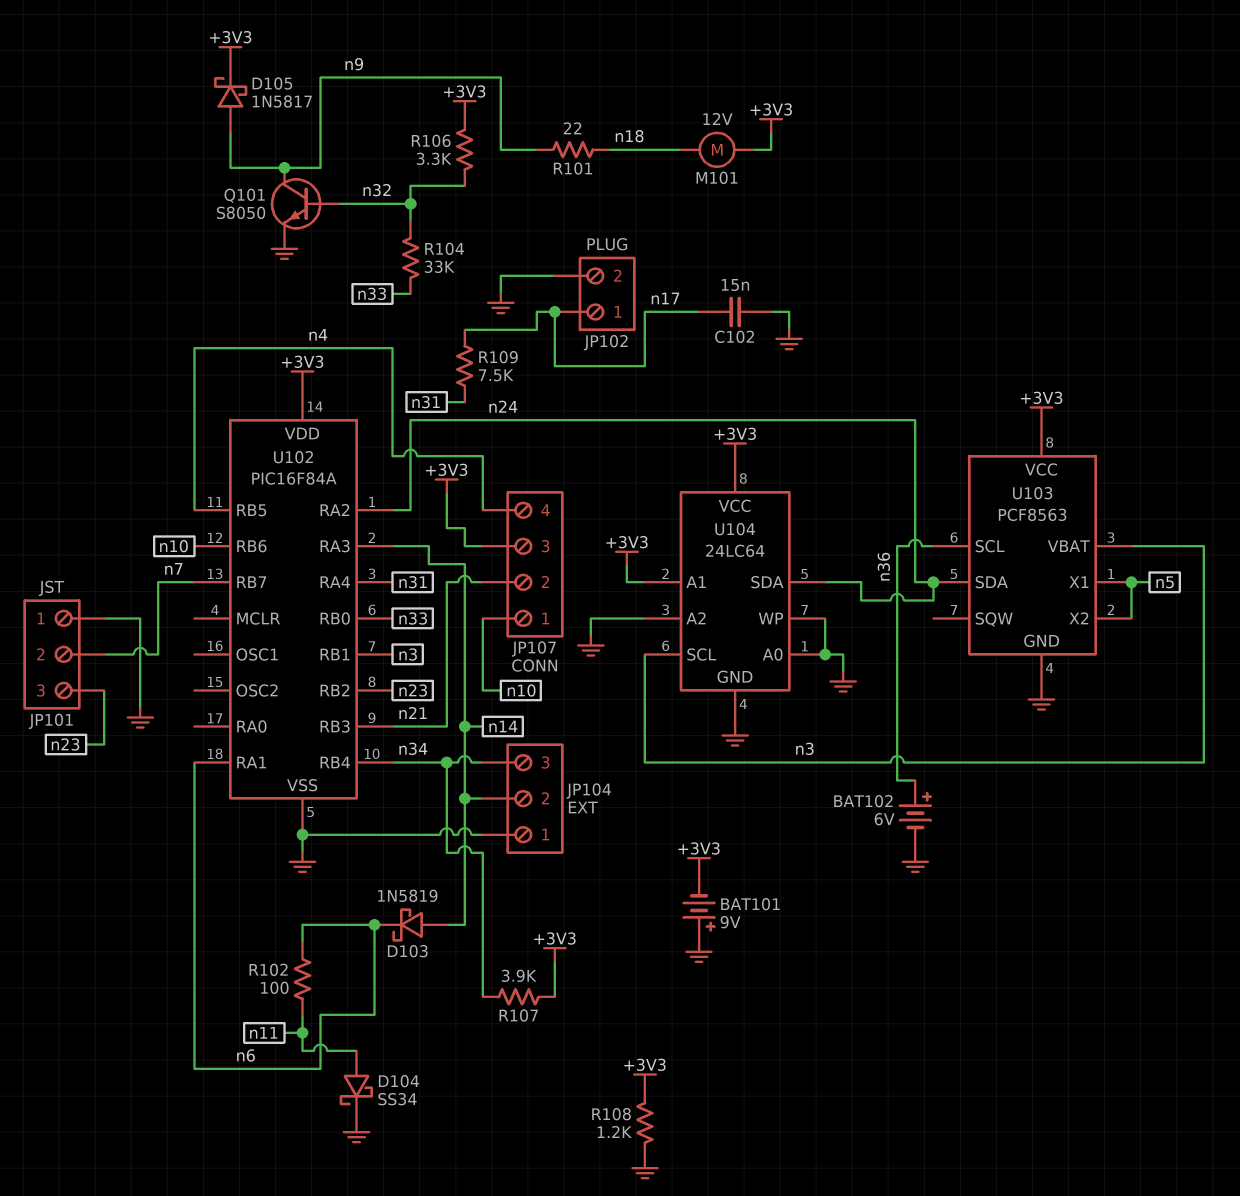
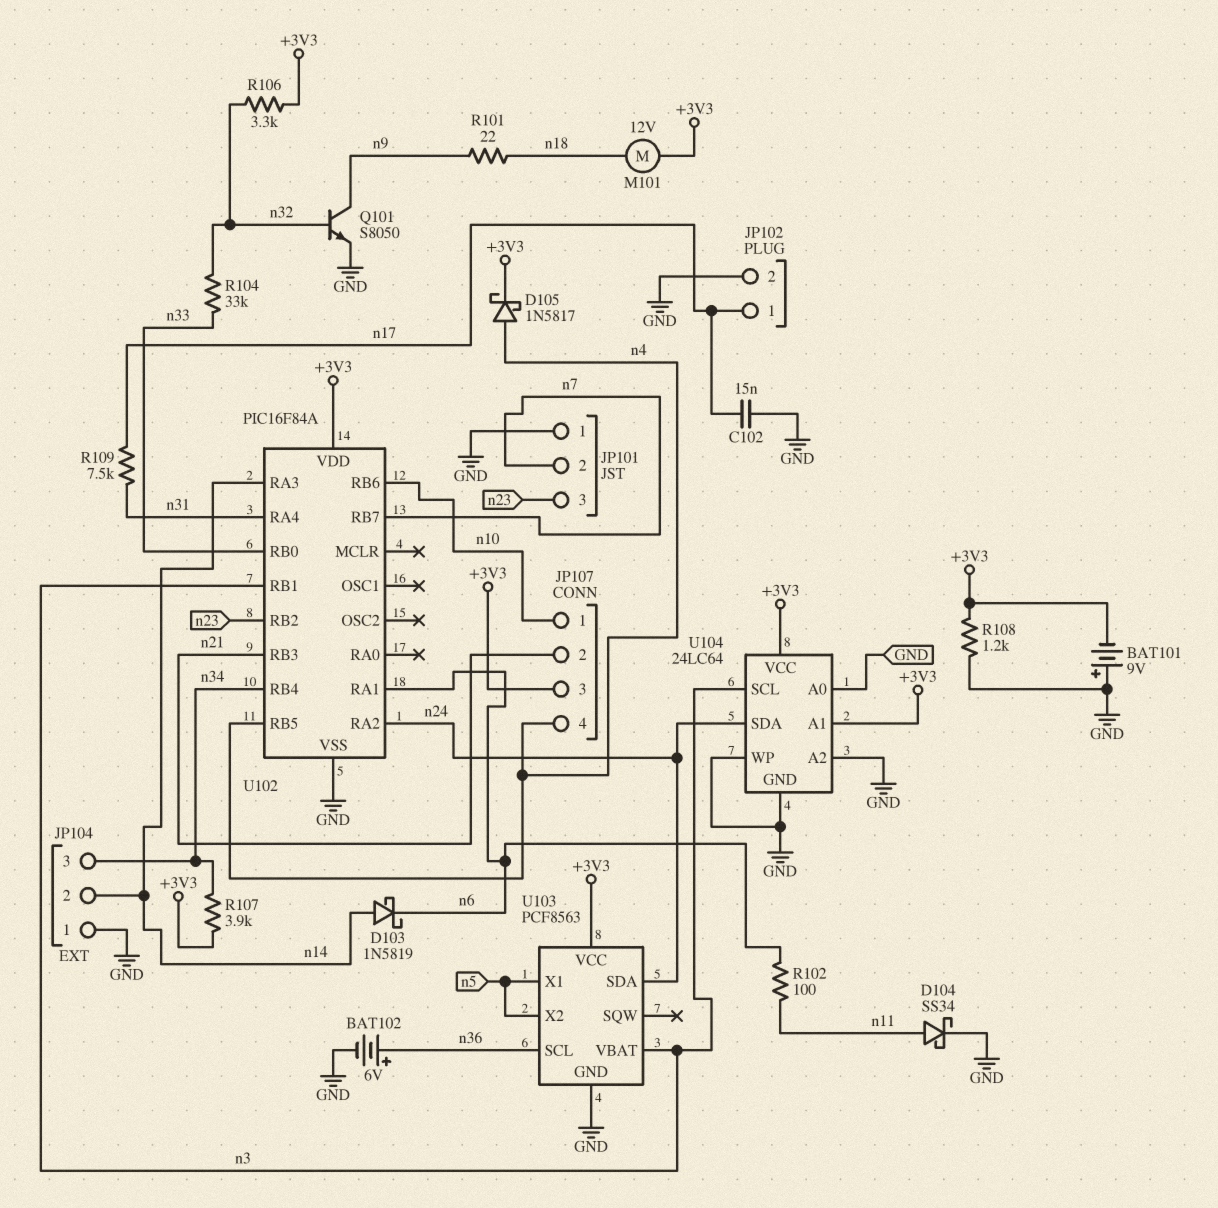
D105: schottky 1N5817 (A n9, K +3V3) -> schottky 1N5817 (A n4, K +3V3)

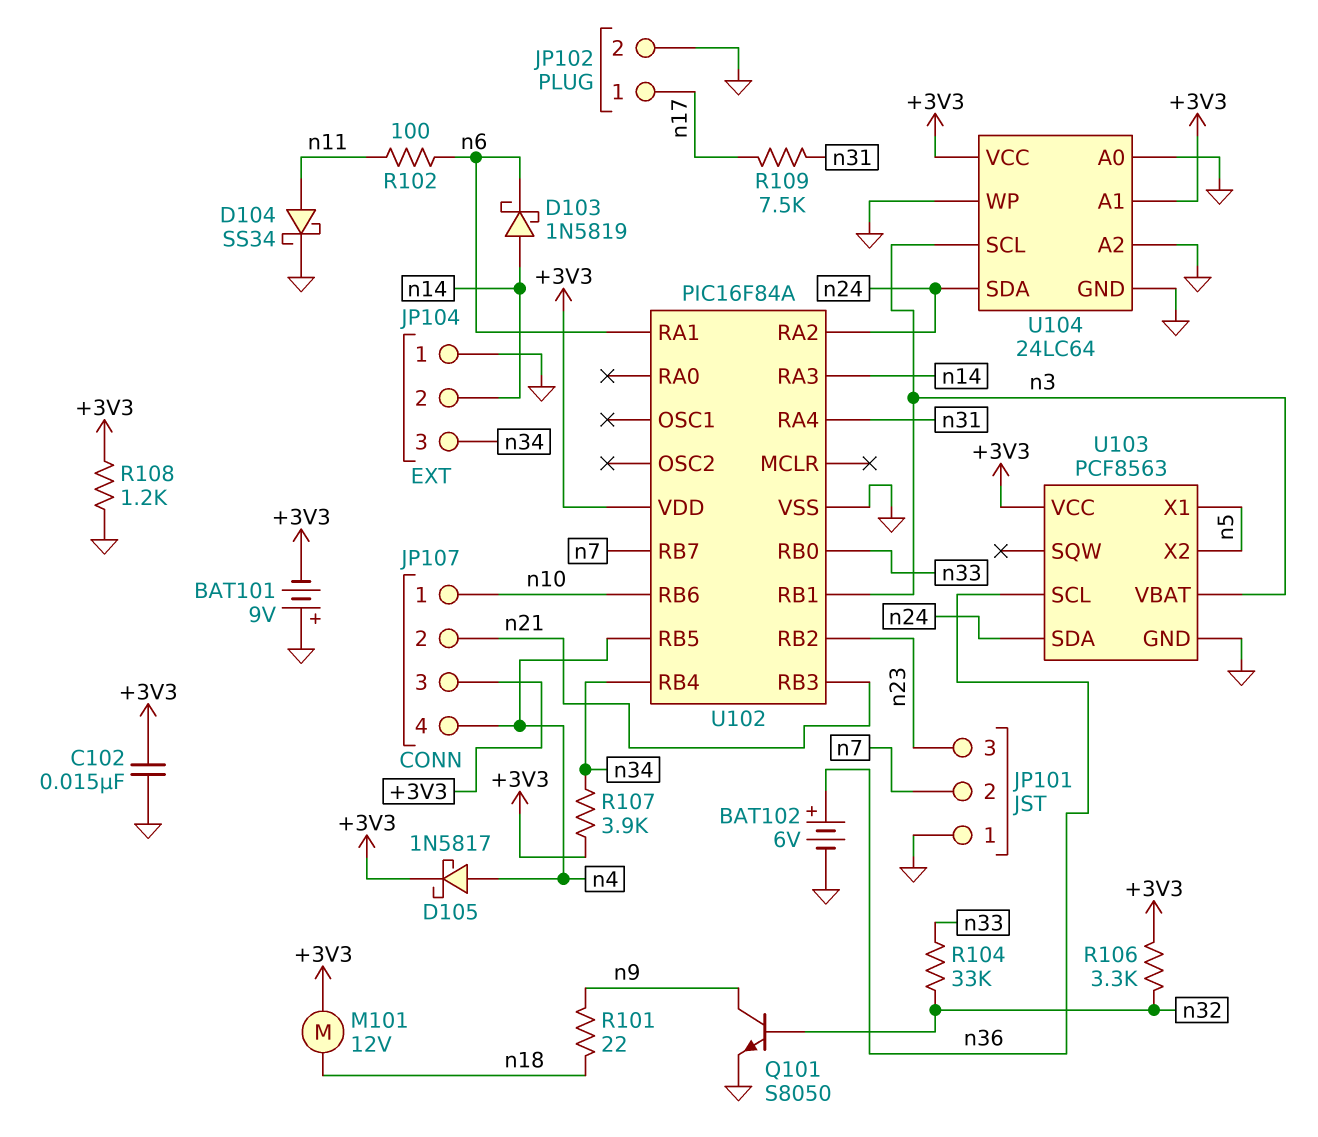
C102: 15nF (GND, n17) -> 15nF (+3V3, GND)

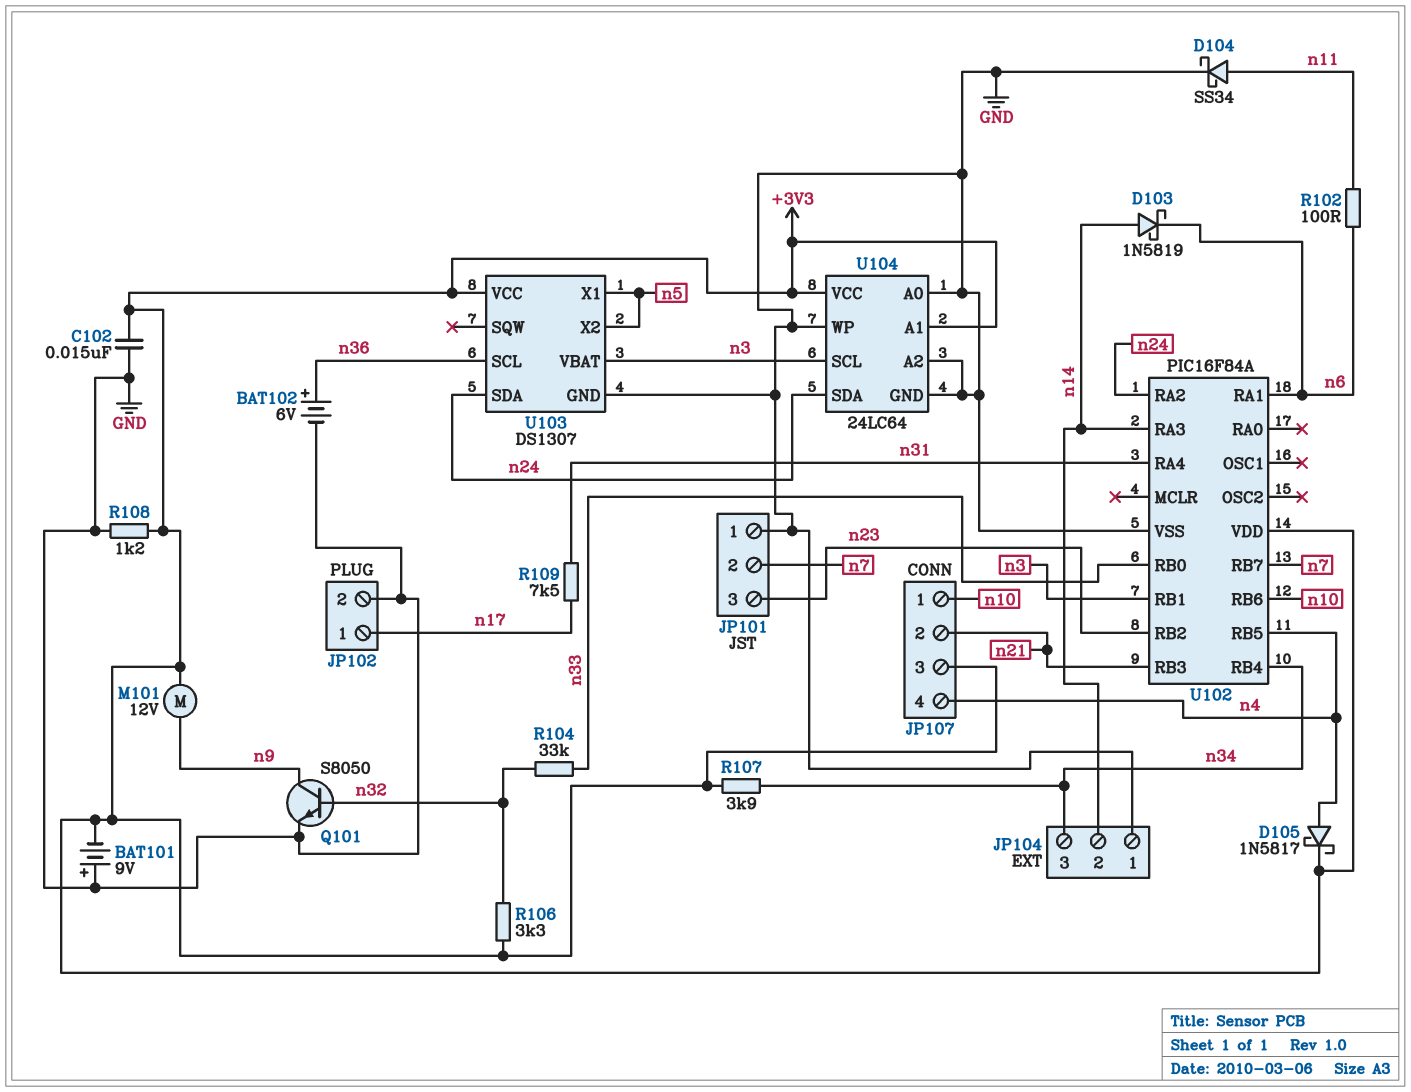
M101: motor 12V (+3V3, n18) -> motor 12V (+3V3, n9)
R101: 22 (n9, n18) -> none
U103: PCF8563 -> DS1307

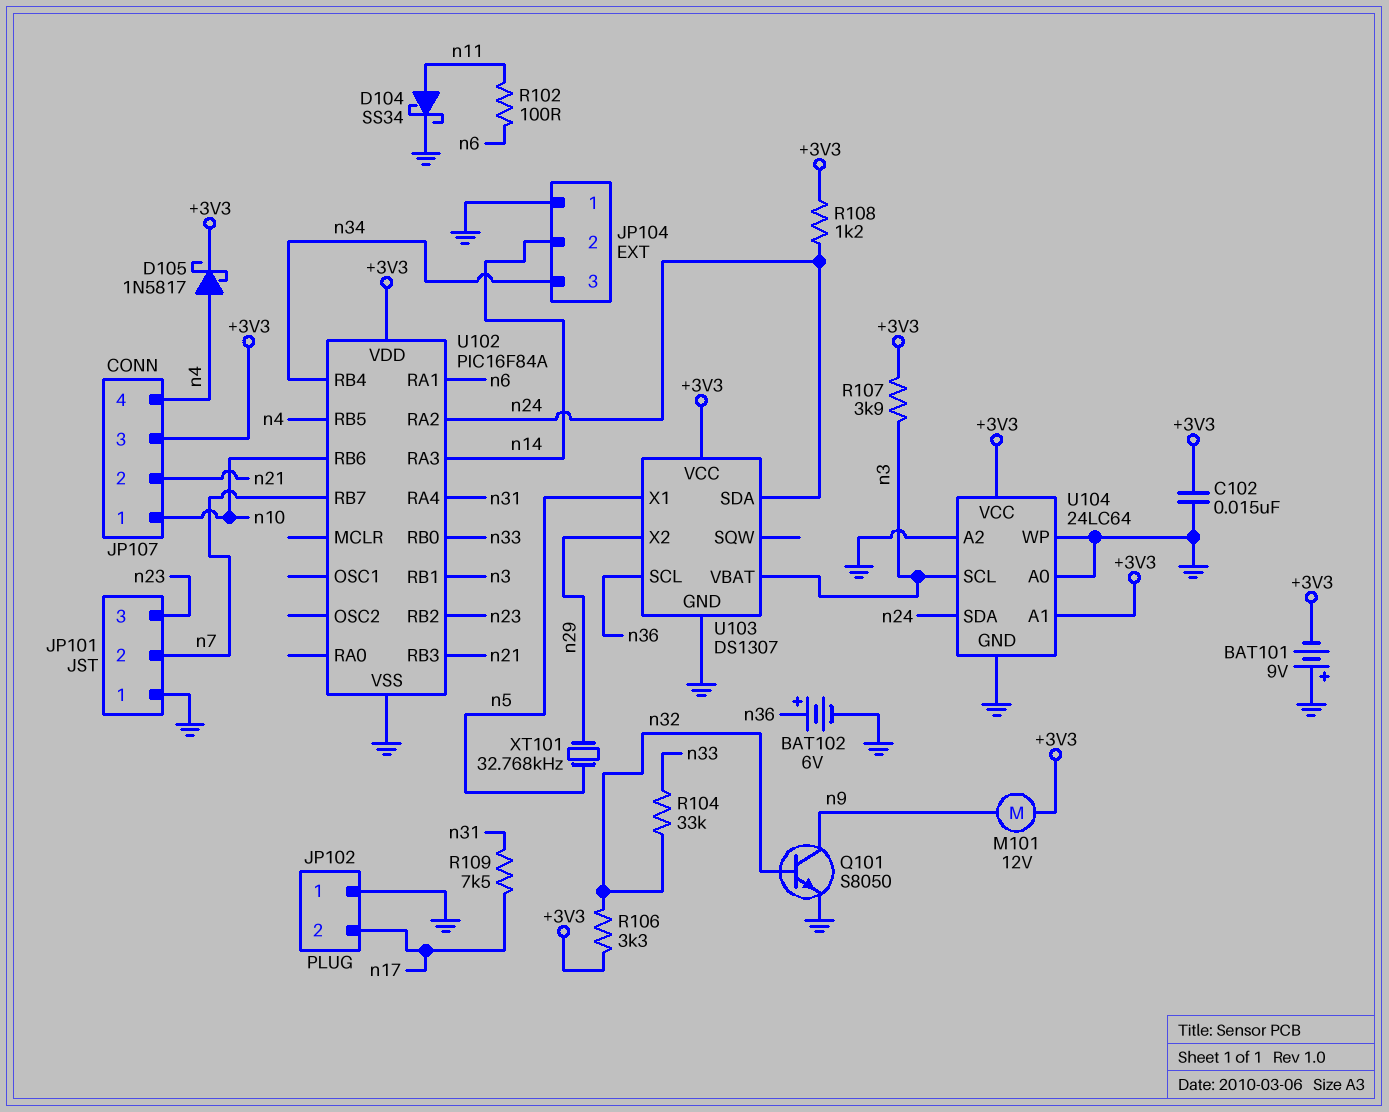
D103: schottky 1N5819 (A n14, K n6) -> none
JP102 pin 1: n17 -> GND
JP102 pin 2: GND -> n17
R107: 3.9k (+3V3, n34) -> 3.9k (+3V3, n3)
R108: 1.2k (+3V3, GND) -> 1.2k (+3V3, n24)
U103 pin X2: n5 -> n29
XT101: none -> 32.768kHz (n5, n29)

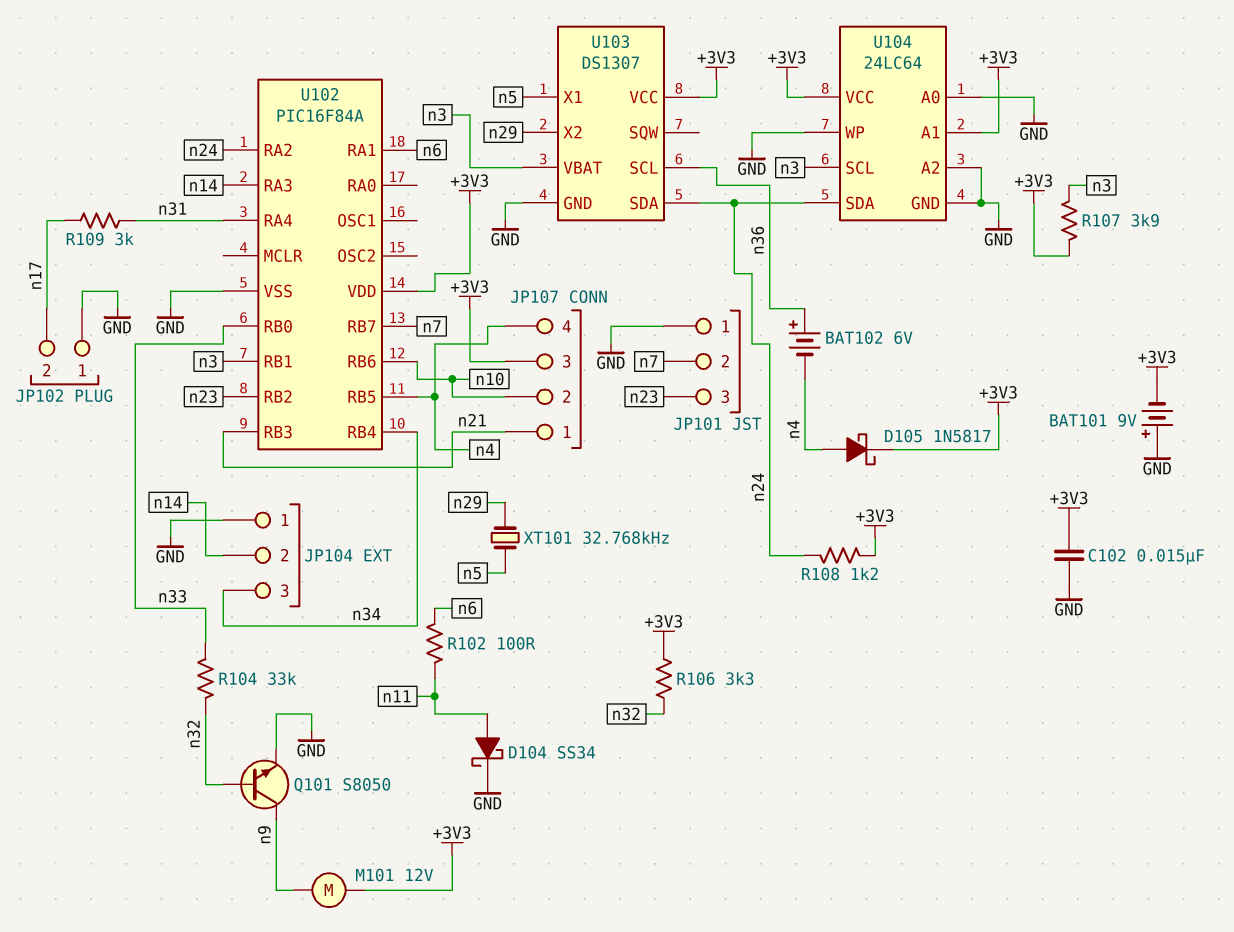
BAT102: 6V (plus n36, minus GND) -> 6V (plus n36, minus n4)
JP107 pin 1: n10 -> n21
JP107 pin 2: n21 -> n10
R109: 7.5k (n17, n31) -> 3k (n17, n31)

